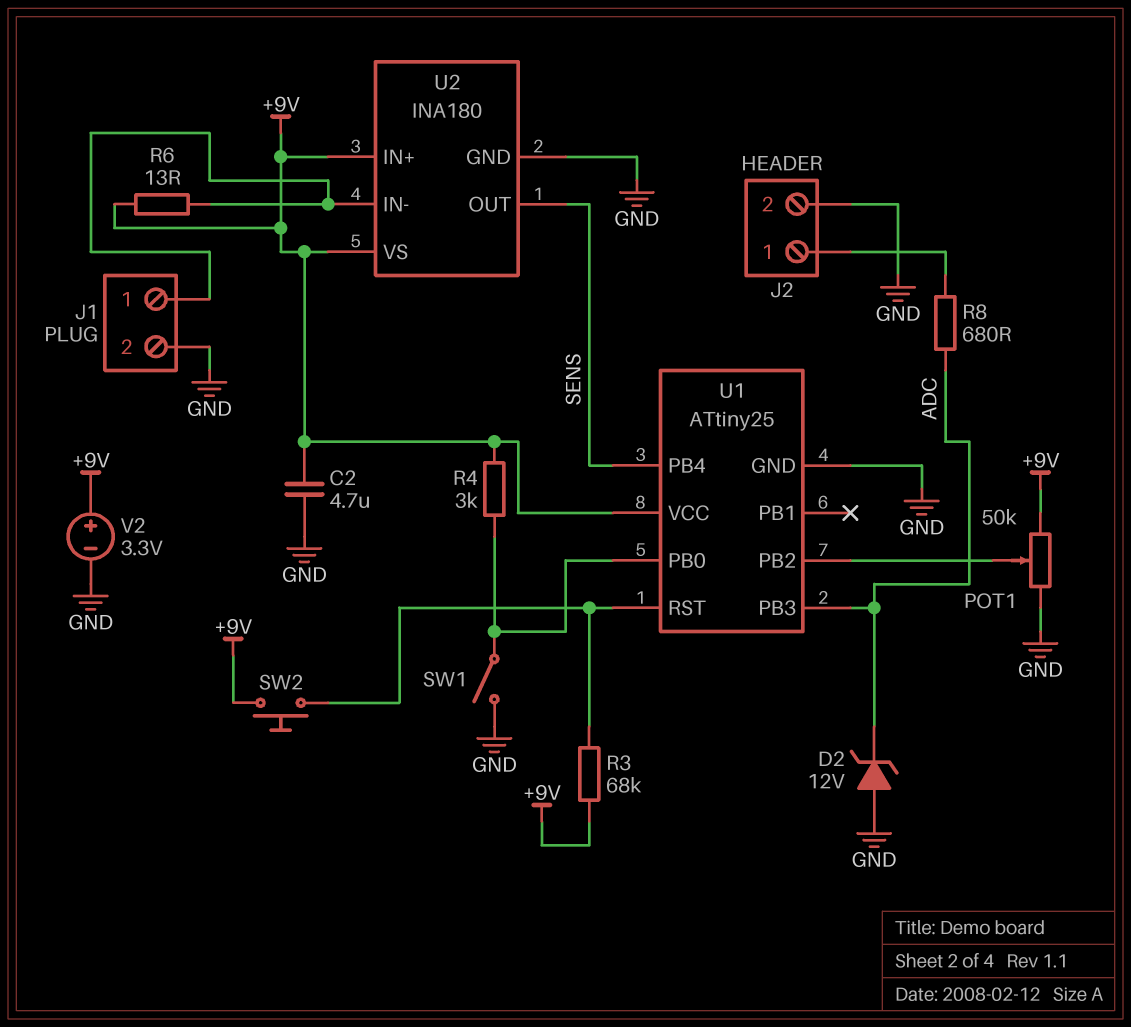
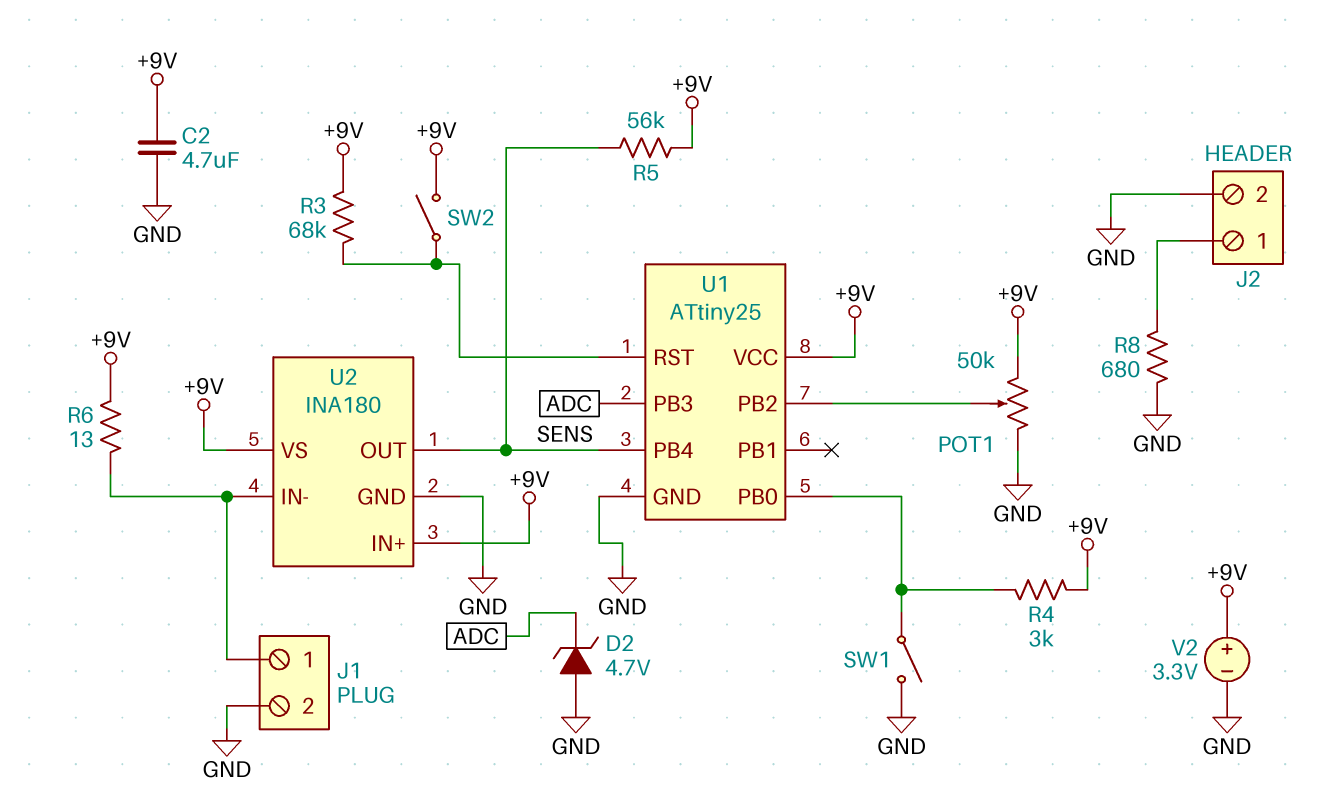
D2: zener 12V (A GND, K ADC) -> zener 4.7V (A GND, K ADC)
R5: none -> 56k (+9V, SENS)
R8: 680 (ADC, J2/1) -> 680 (GND, J2/1)
SW2: button (+9V, U1/RST) -> switch (+9V, U1/RST)

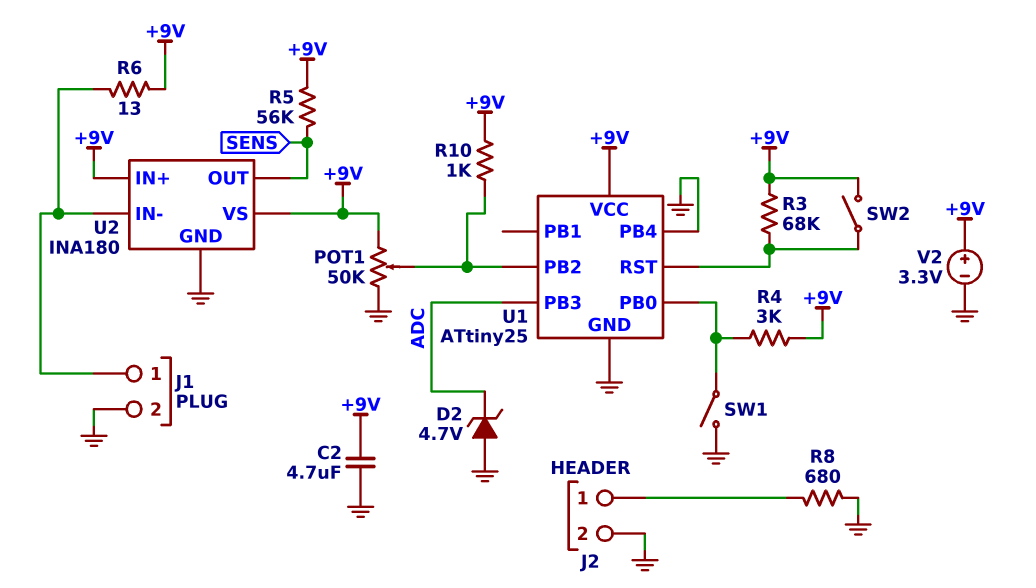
R10: none -> 1k (+9V, U1/PB2)
U1 pin PB4: SENS -> GND

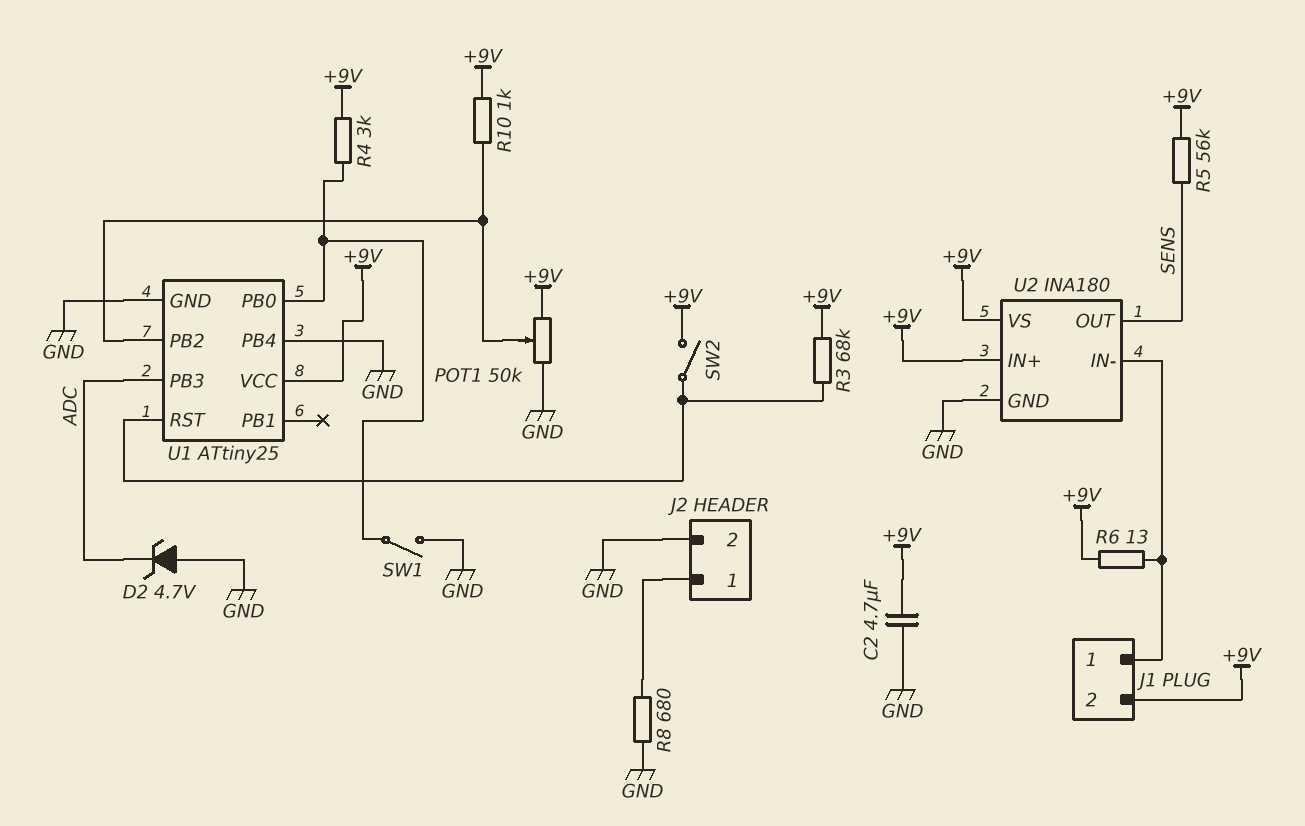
J1 pin 2: GND -> +9V
V2: 3.3V (plus +9V, minus GND) -> none

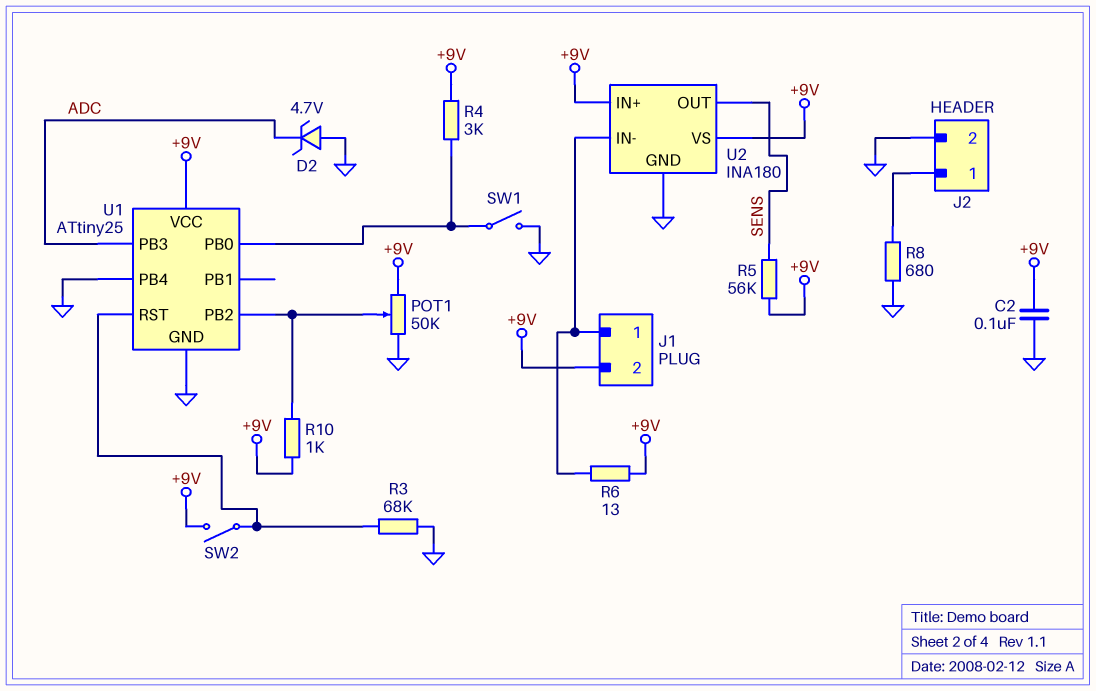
C2: 4.7uF (+9V, GND) -> 100nF (+9V, GND)
R3: 68k (+9V, U1/RST) -> 68k (GND, U1/RST)

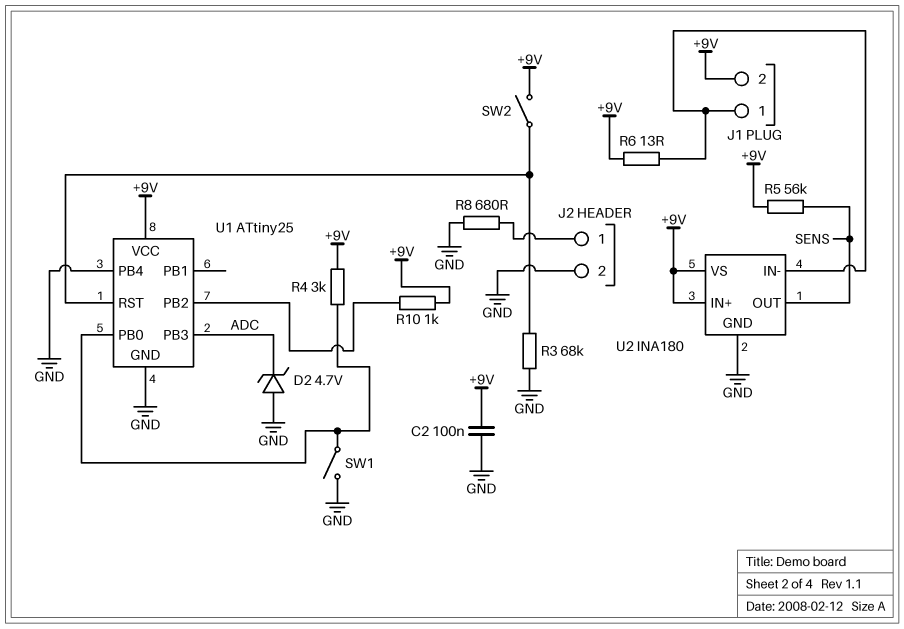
POT1: 50k (+9V, GND, wiper U1/PB2) -> none

